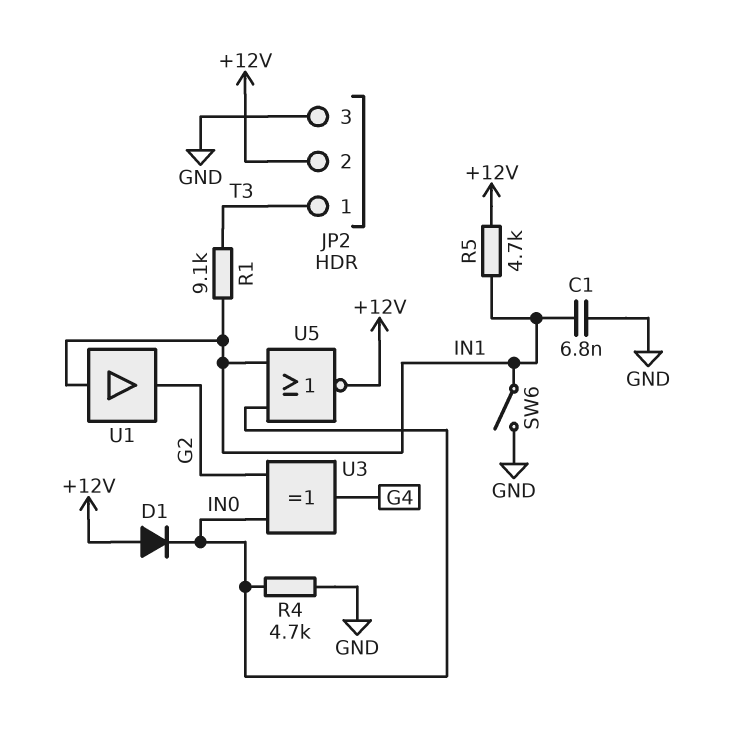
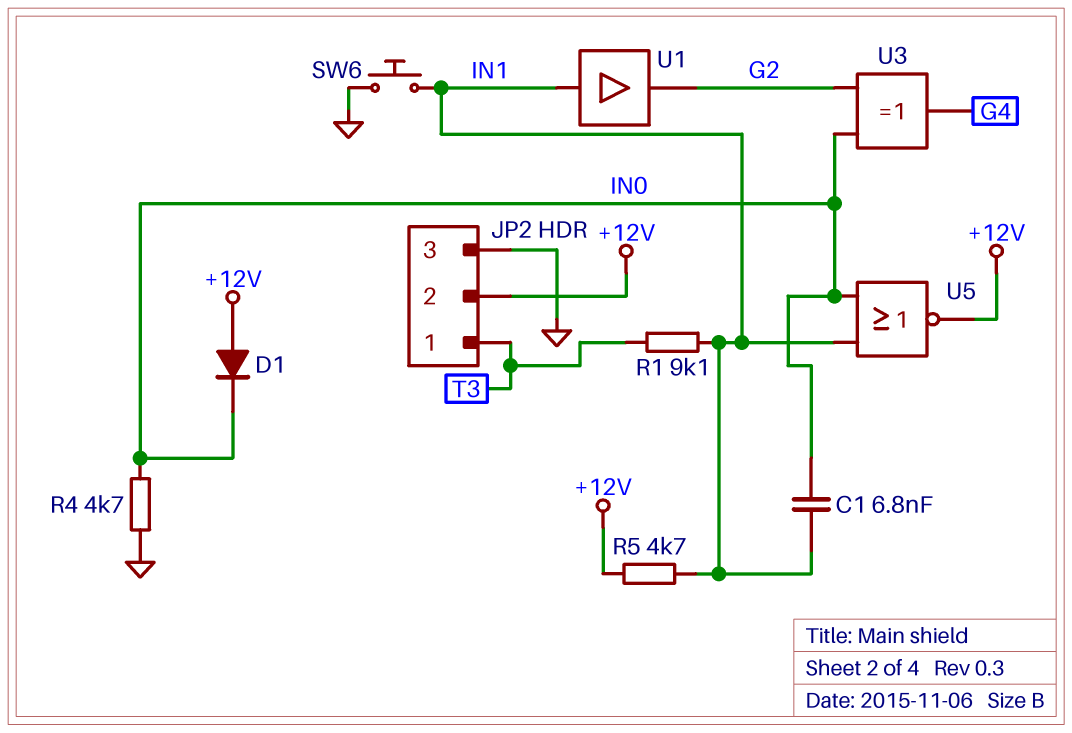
C1: 6.8nF (GND, IN1) -> 6.8nF (IN0, IN1)
SW6: switch (GND, IN1) -> button (GND, IN1)

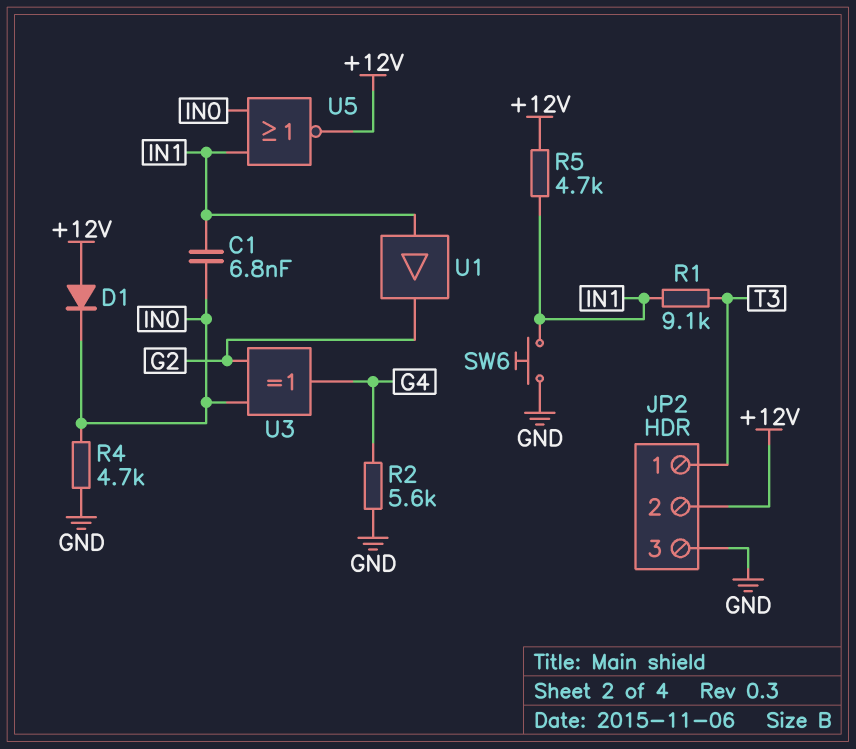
R2: none -> 5.6k (G4, GND)

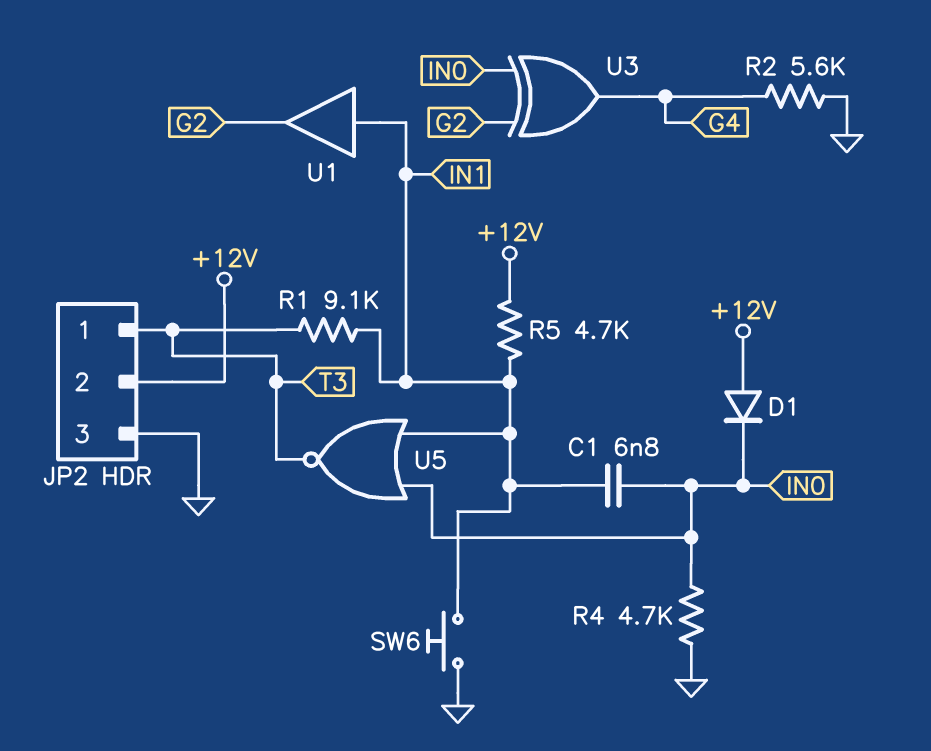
U5: NOR (in IN0, in IN1, out +12V) -> NOR (in IN0, in IN1, out T3)

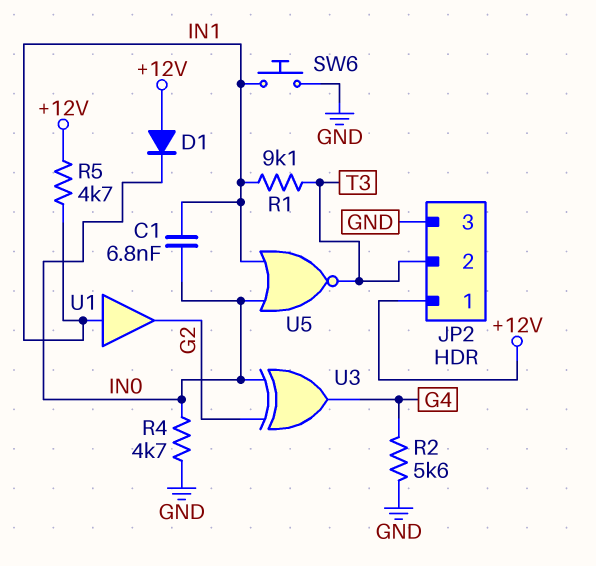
JP2 pin 1: T3 -> +12V
JP2 pin 2: +12V -> T3

